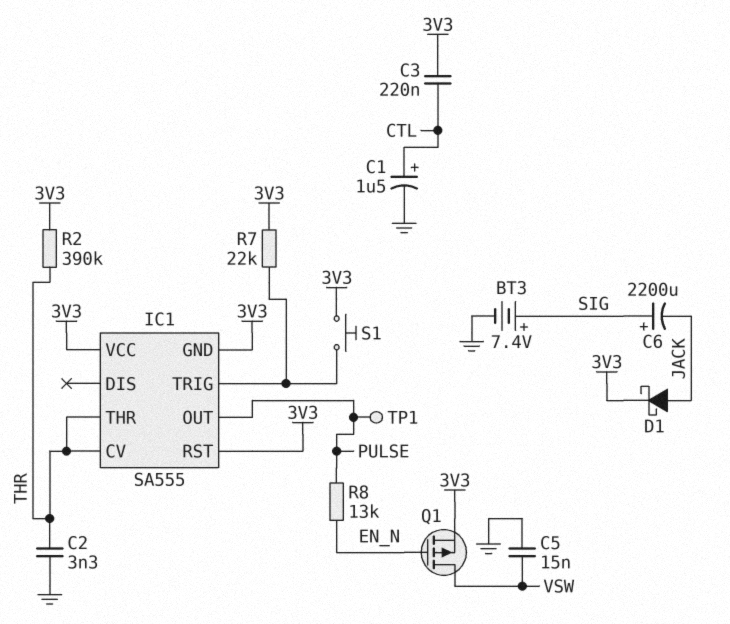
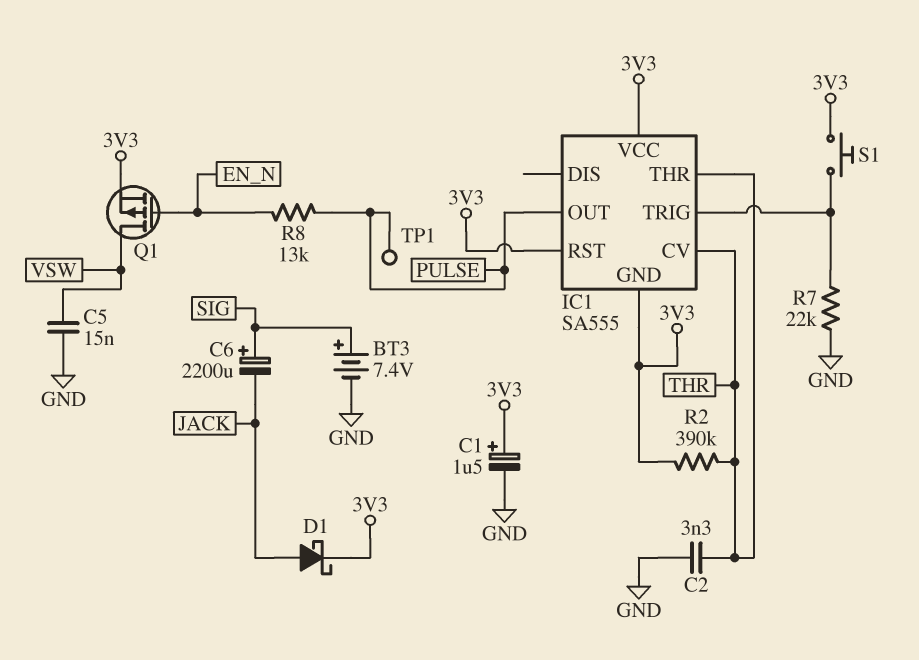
C1: 1.5uF (plus CTL, minus GND) -> 1.5uF (plus 3V3, minus GND)
C3: 220nF (3V3, CTL) -> none
R7: 22k (3V3, IC1/TRIG) -> 22k (GND, IC1/TRIG)

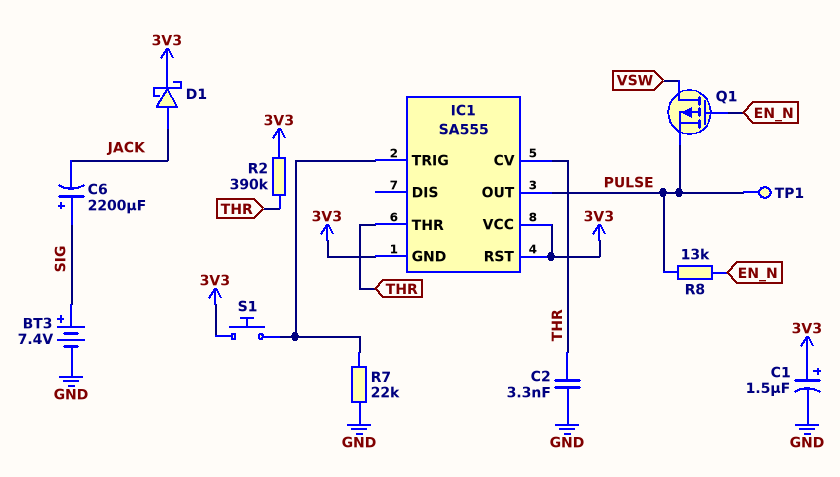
C5: 15nF (GND, VSW) -> none
Q1: PMOS (G EN_N, D VSW, S 3V3) -> PMOS (G EN_N, D VSW, S PULSE)

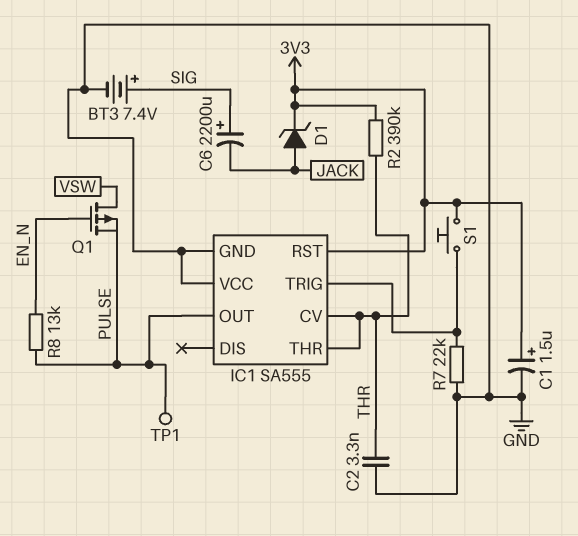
D1: schottky (A JACK, K 3V3) -> zener (A JACK, K 3V3)
IC1 pin GND: 3V3 -> GND
IC1 pin VCC: 3V3 -> GND

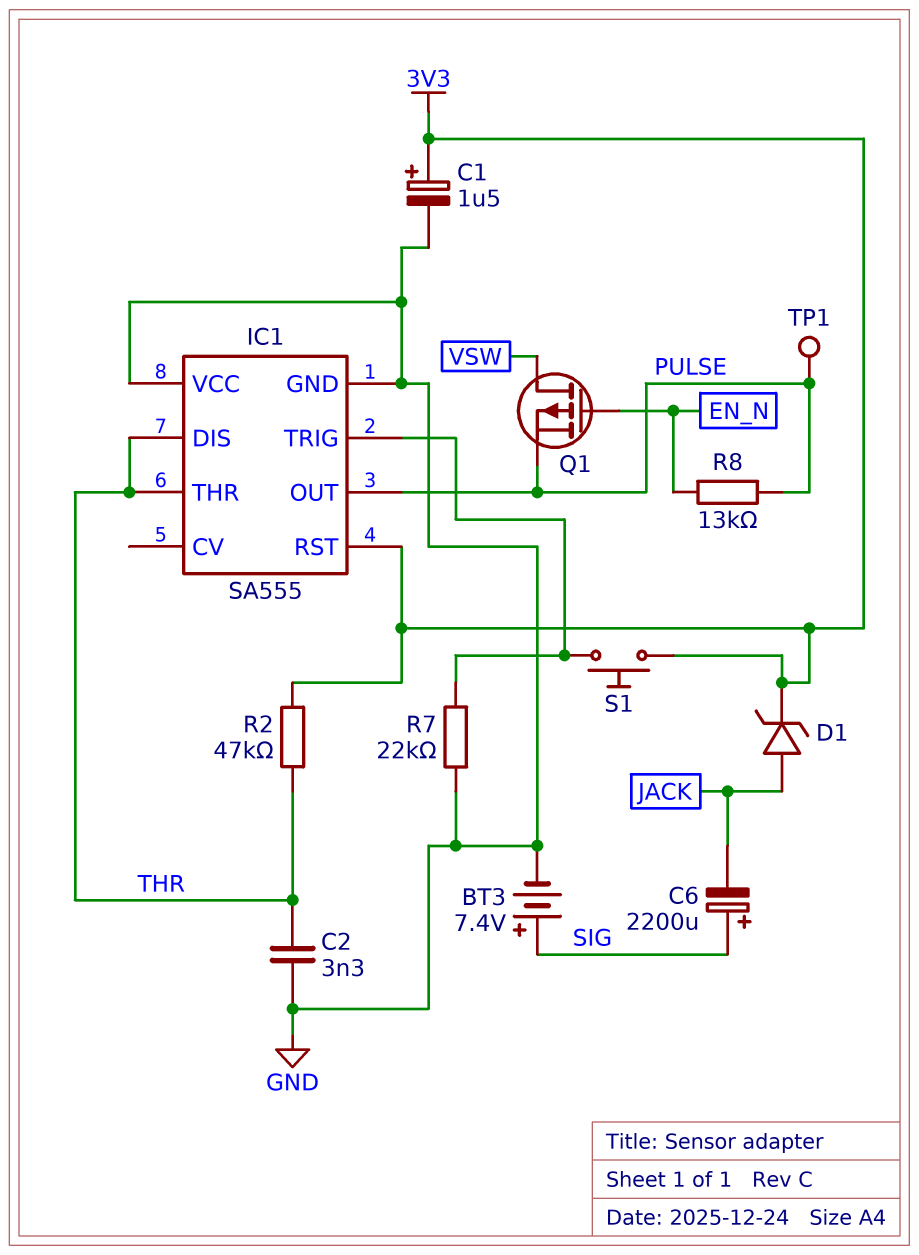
IC1 pin CV: THR -> none
IC1 pin DIS: none -> THR
R2: 390k (3V3, THR) -> 47k (3V3, THR)

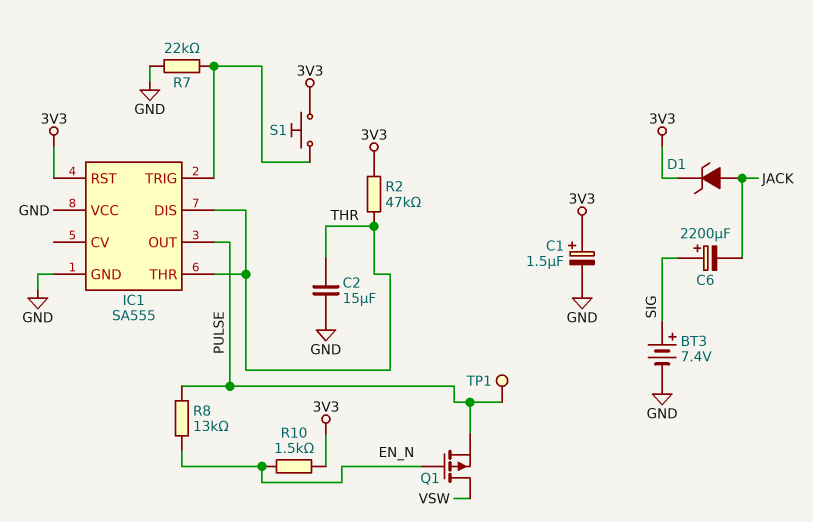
C2: 3.3nF (GND, THR) -> 15uF (GND, THR)
R10: none -> 1.5k (3V3, EN_N)

